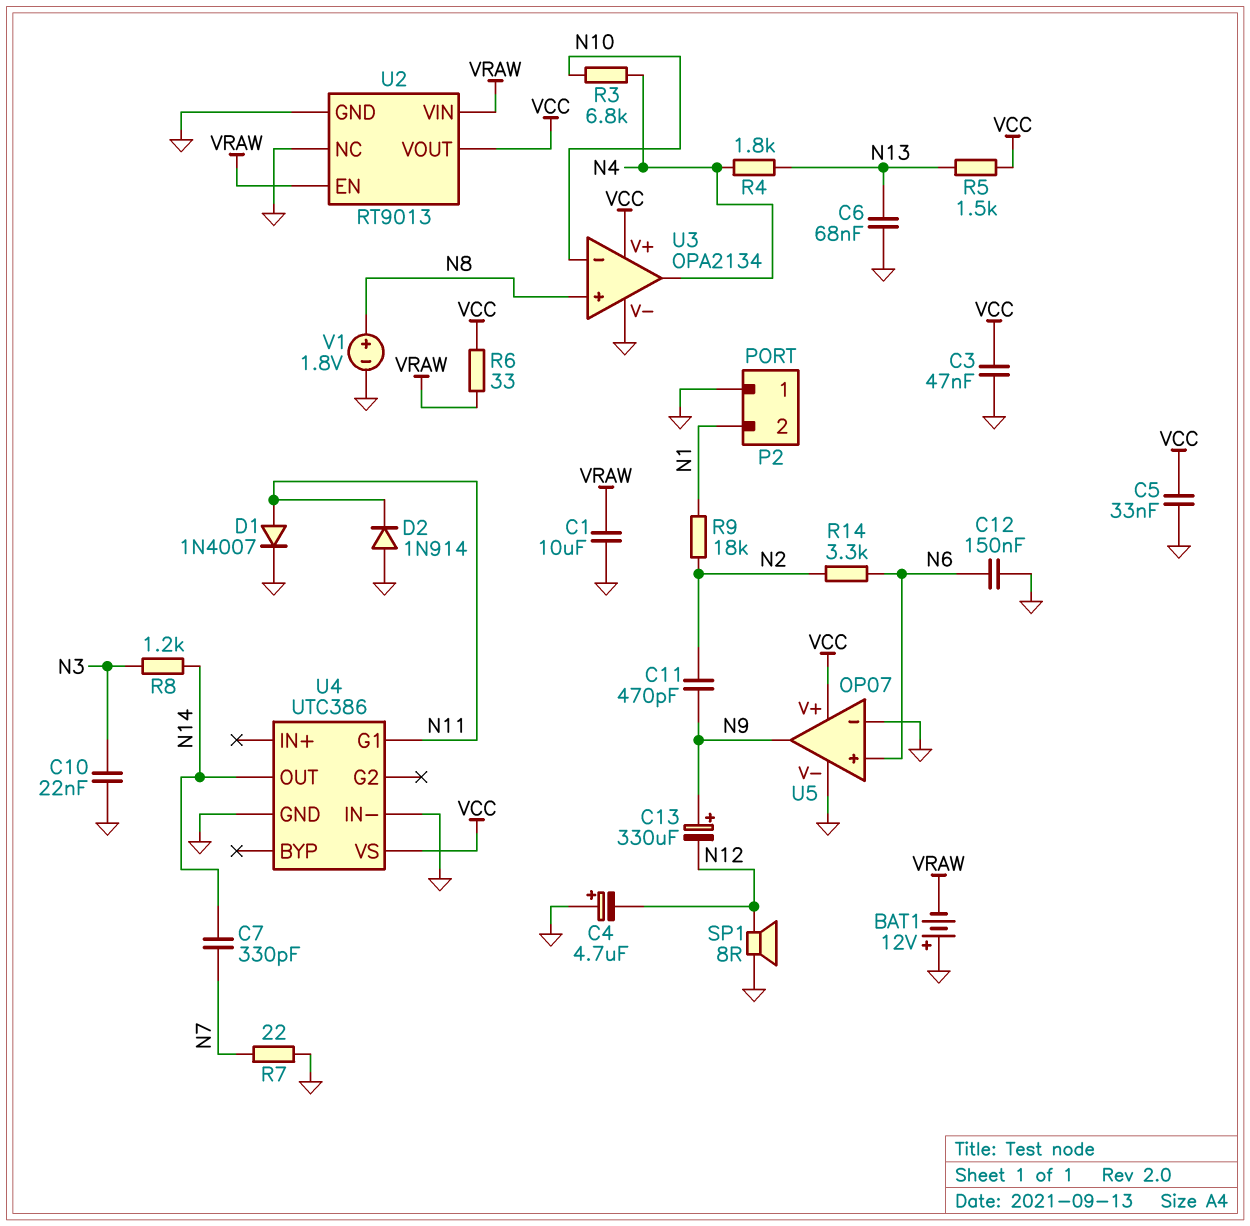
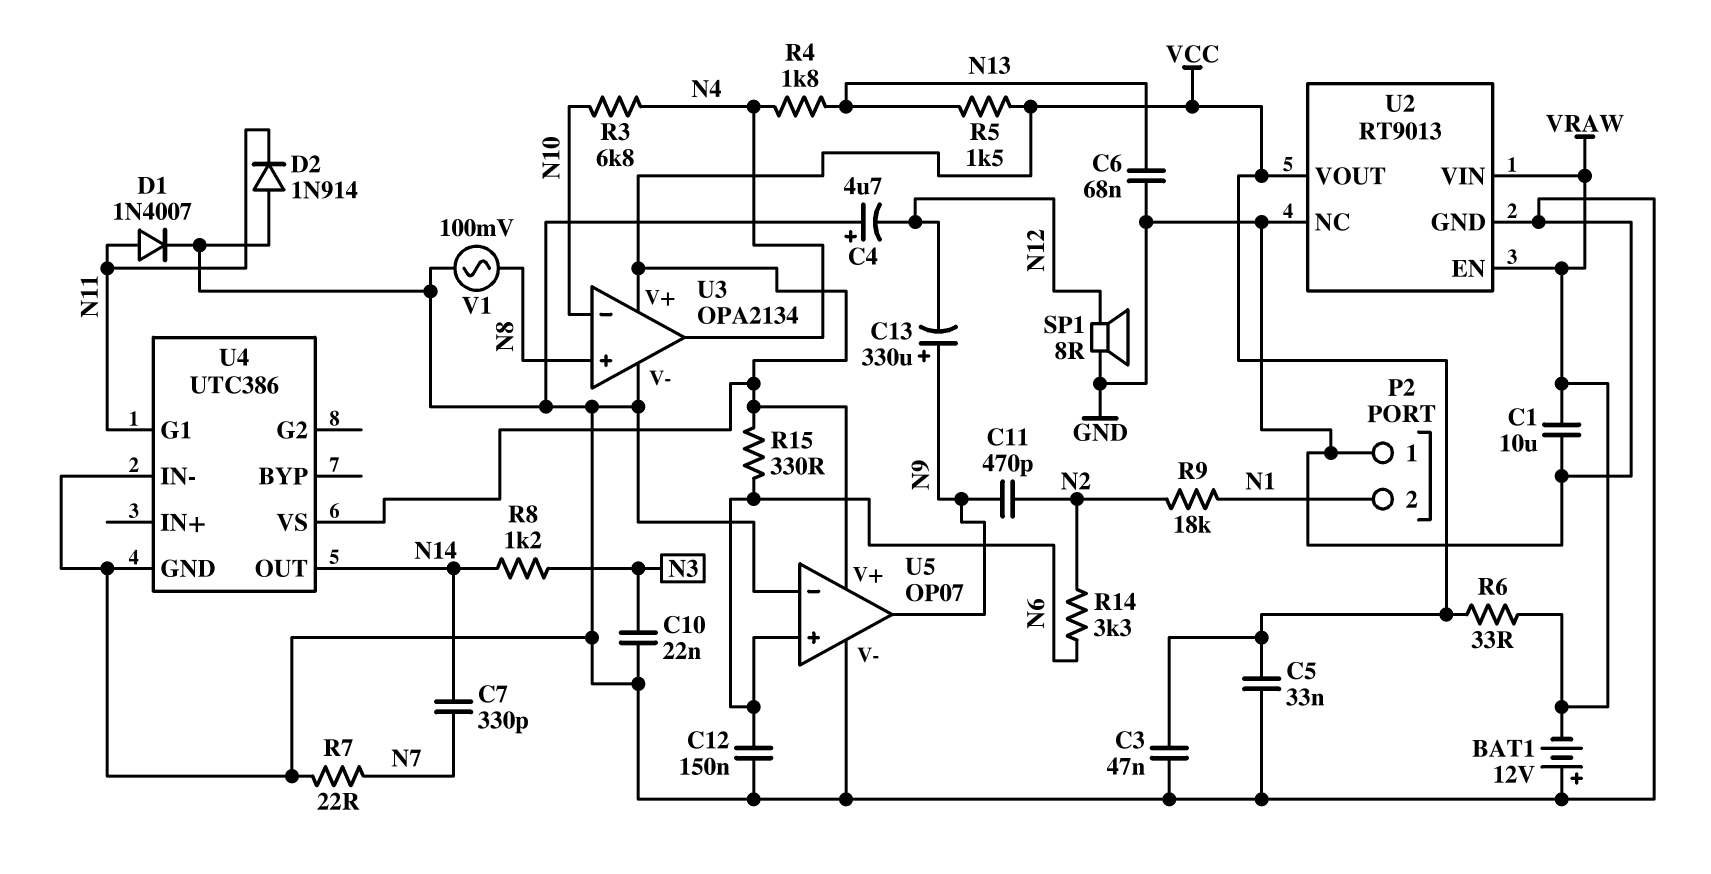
R15: none -> 330 (N6, VCC)
V1: 1.8V (plus N8, minus GND) -> AC 100mV (GND, N8)

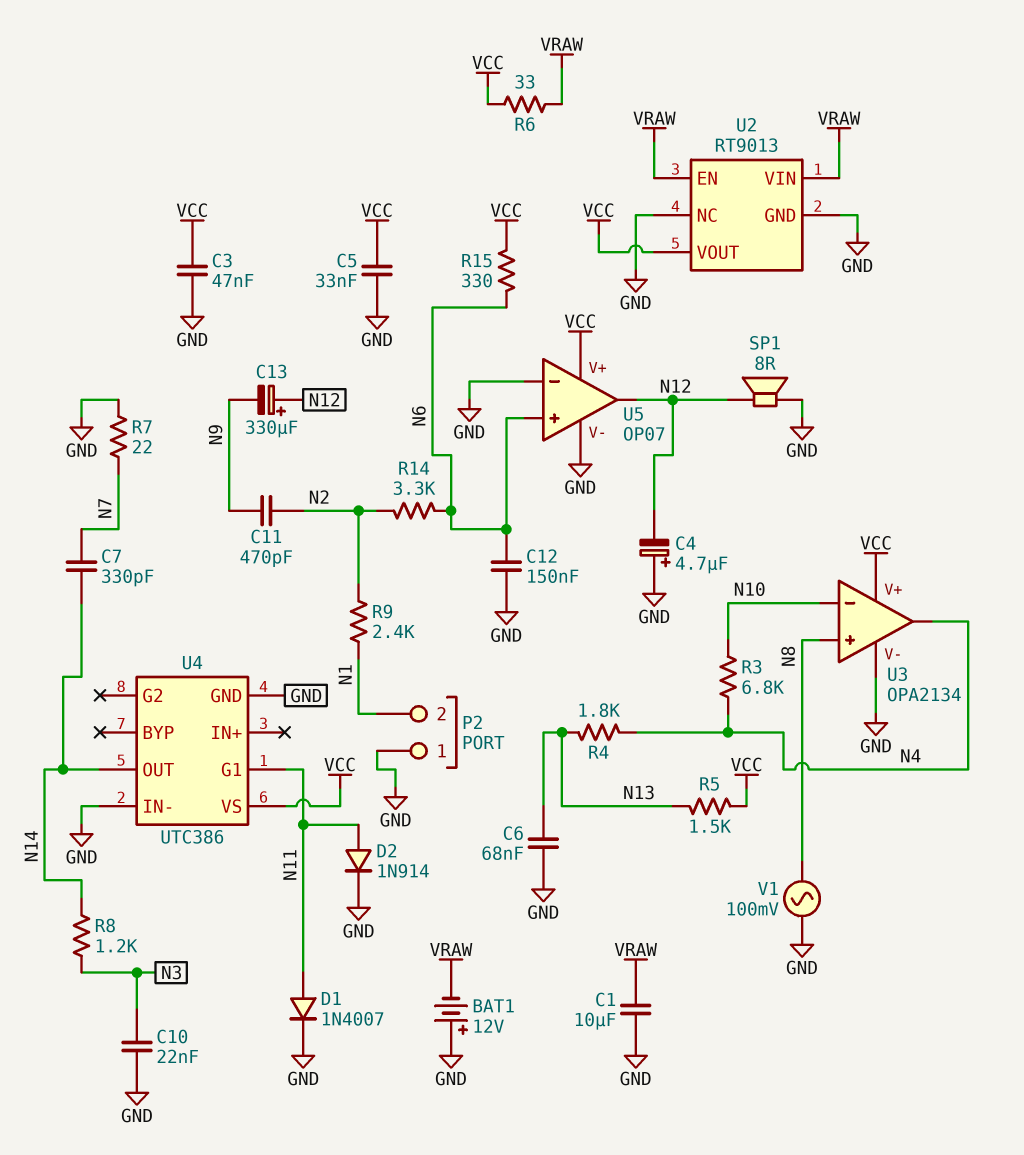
C13: 330uF (plus N9, minus N12) -> 330uF (plus N12, minus N9)
D2: diode 1N914 (A GND, K N11) -> diode 1N914 (A N11, K GND)
R9: 18k (N1, N2) -> 2.4k (N1, N2)
U5 pin out: N9 -> N12

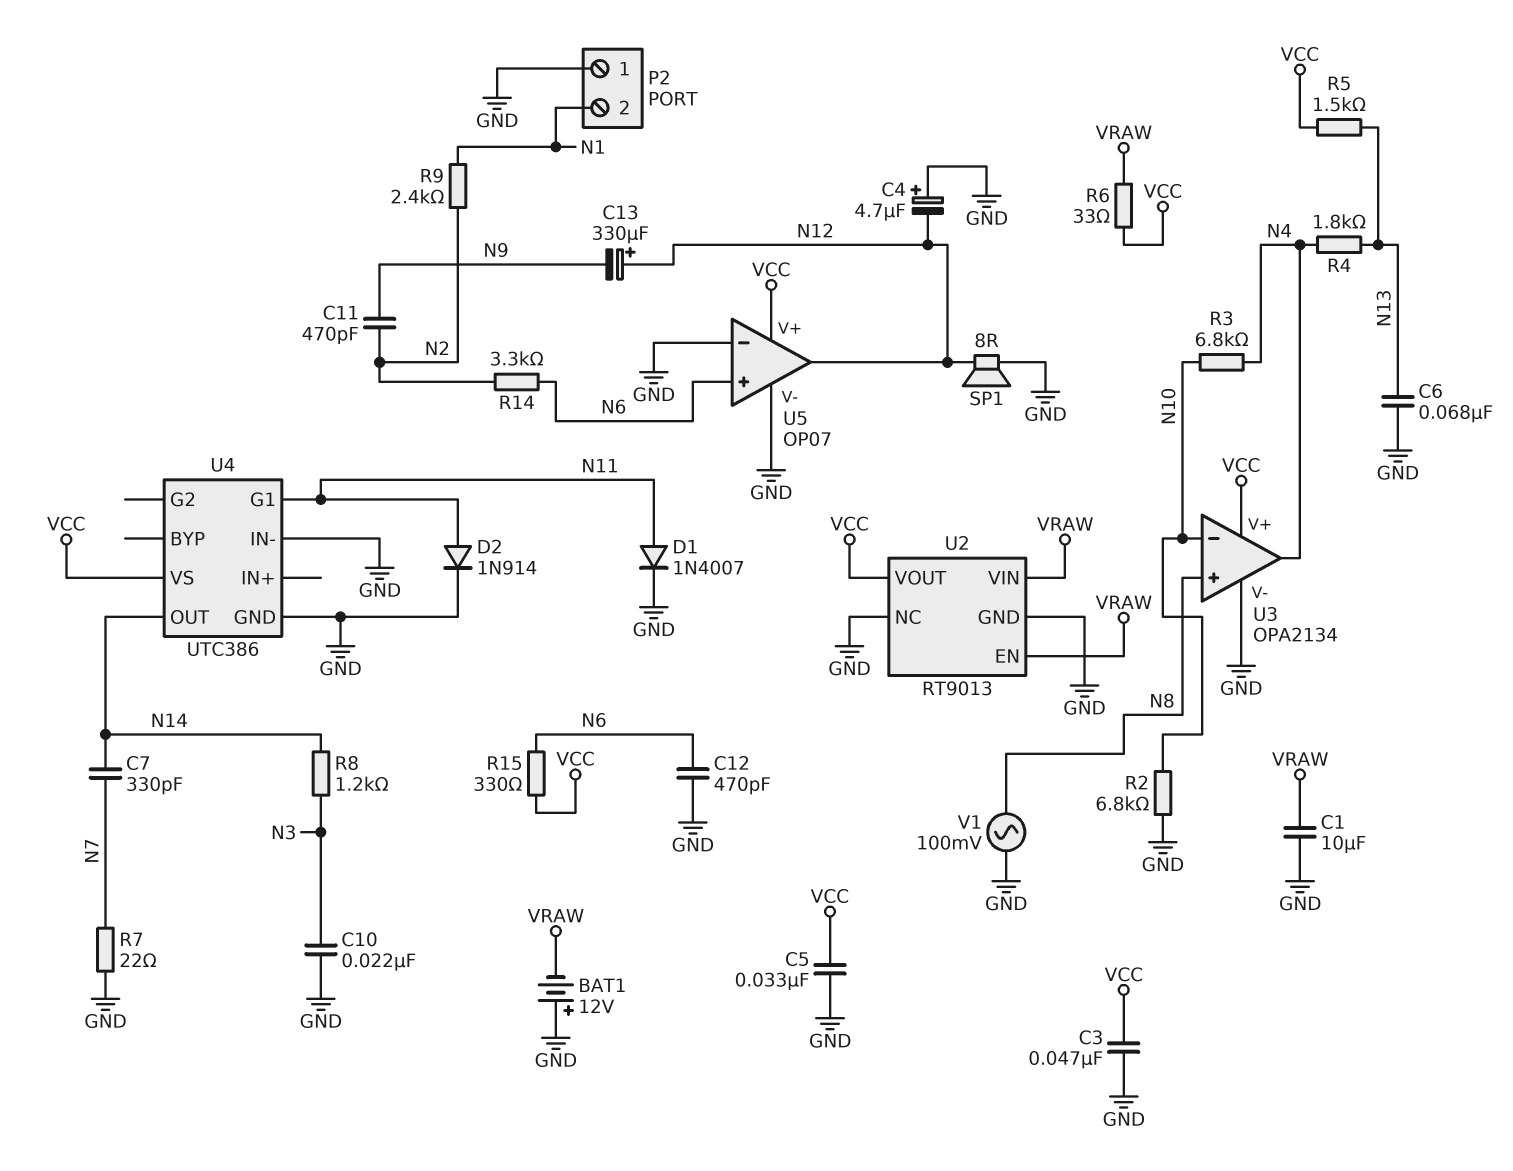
C12: 150nF (GND, N6) -> 470pF (GND, N6)
R2: none -> 6.8k (GND, N10)

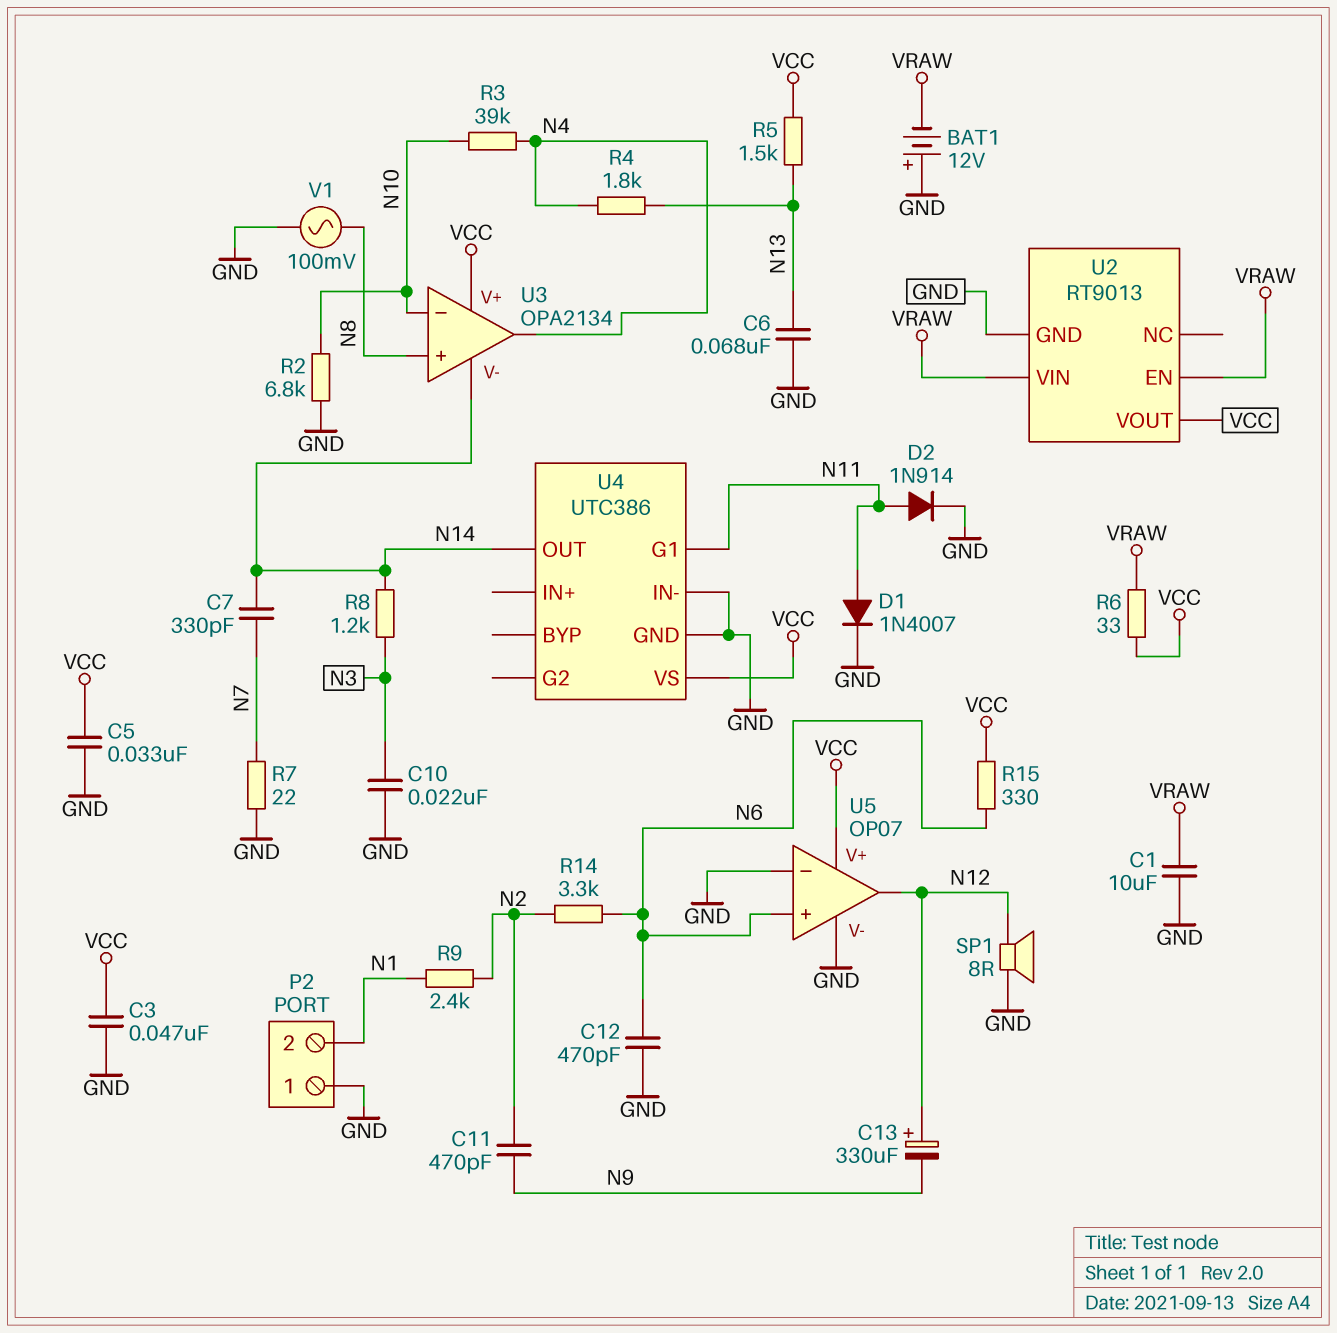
C4: 4.7uF (plus GND, minus N12) -> none
R3: 6.8k (N4, N10) -> 39k (N4, N10)
U2 pin NC: GND -> none
U3 pin V-: GND -> N14

